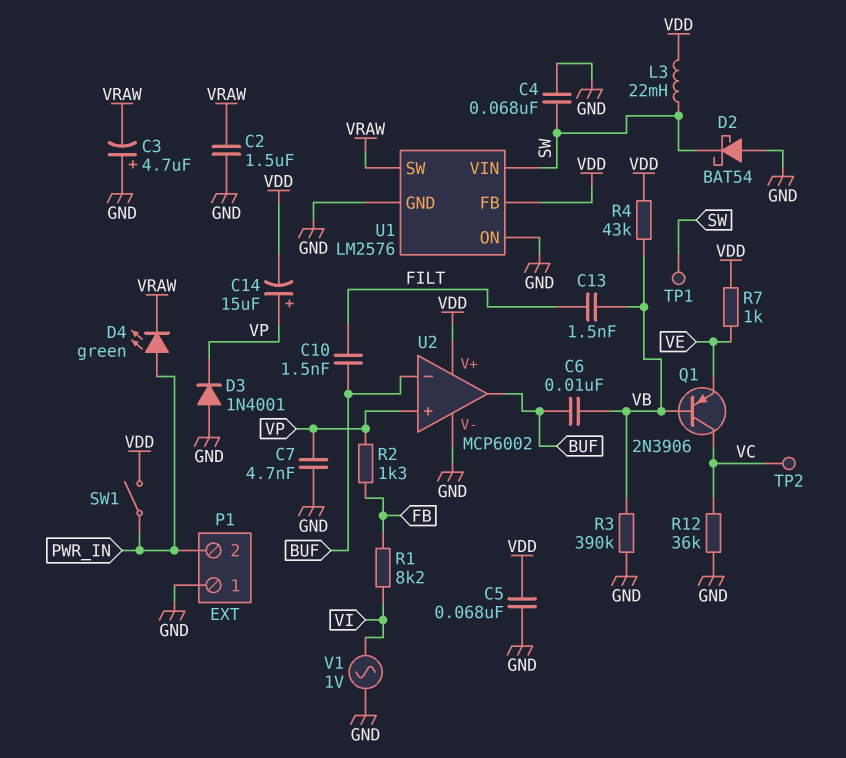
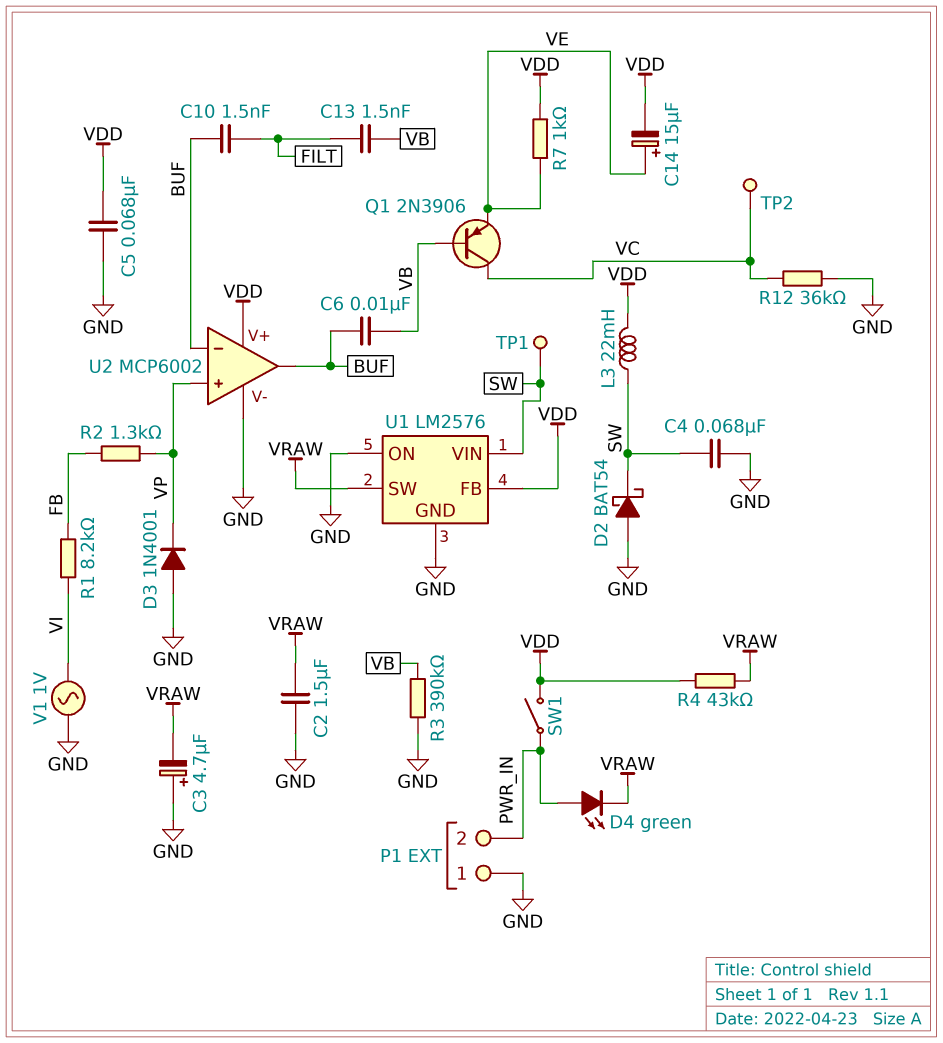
C7: 4.7nF (GND, VP) -> none
C14: 15uF (plus VP, minus VDD) -> 15uF (plus VE, minus VDD)
R4: 43k (VB, VDD) -> 43k (VDD, VRAW)

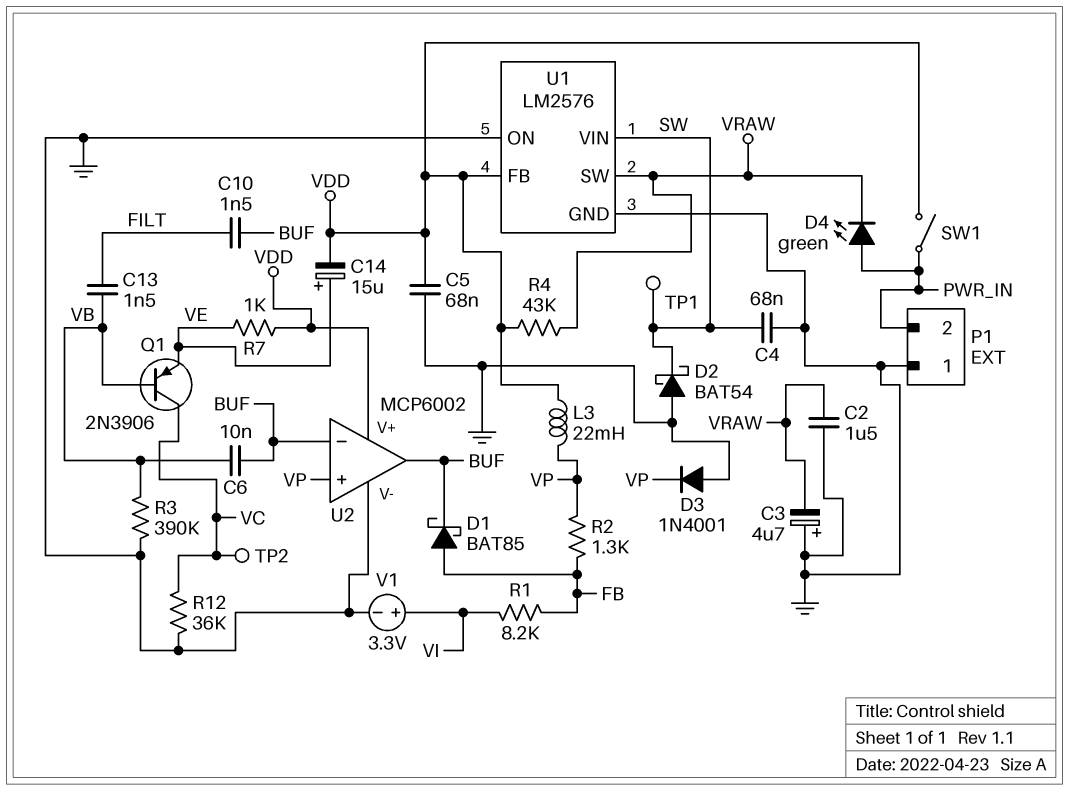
D1: none -> schottky BAT85 (A FB, K BUF)
L3: 22mH (SW, VDD) -> 22mH (VDD, VP)
V1: AC 1V (GND, VI) -> 3.3V (plus VI, minus GND)

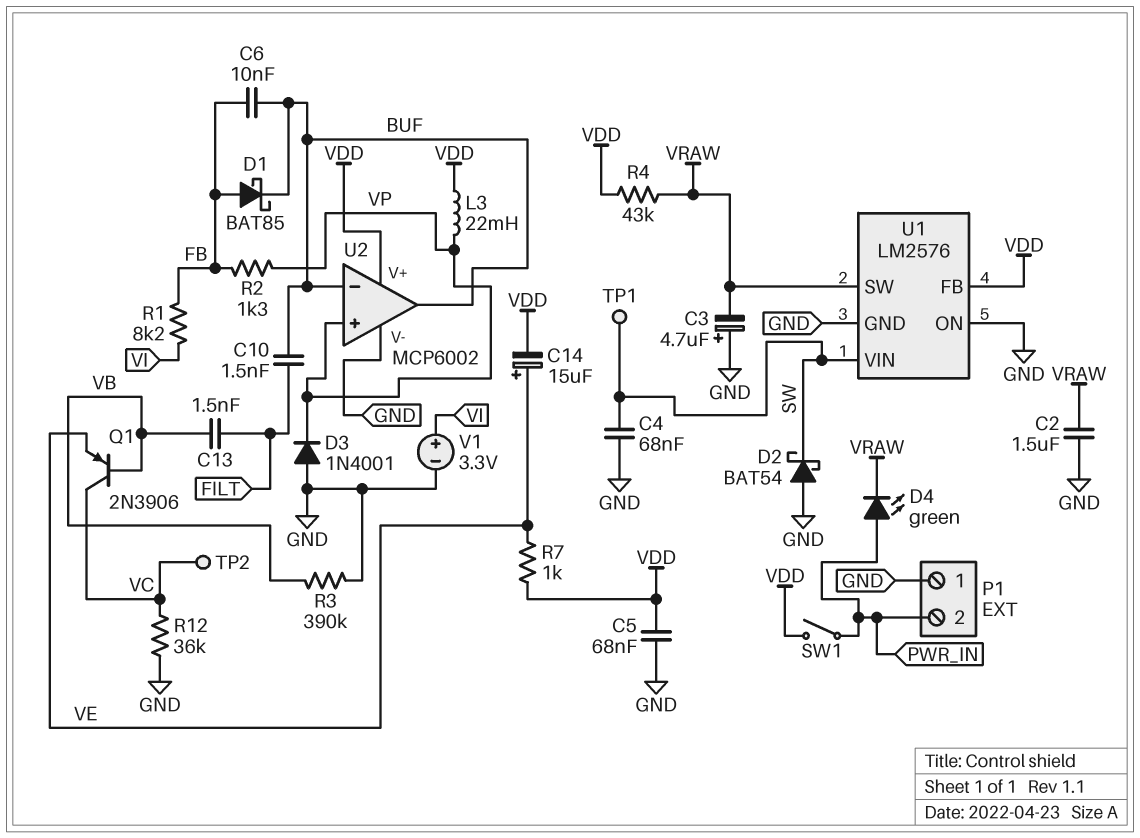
C6: 10nF (BUF, VB) -> 10nF (BUF, FB)

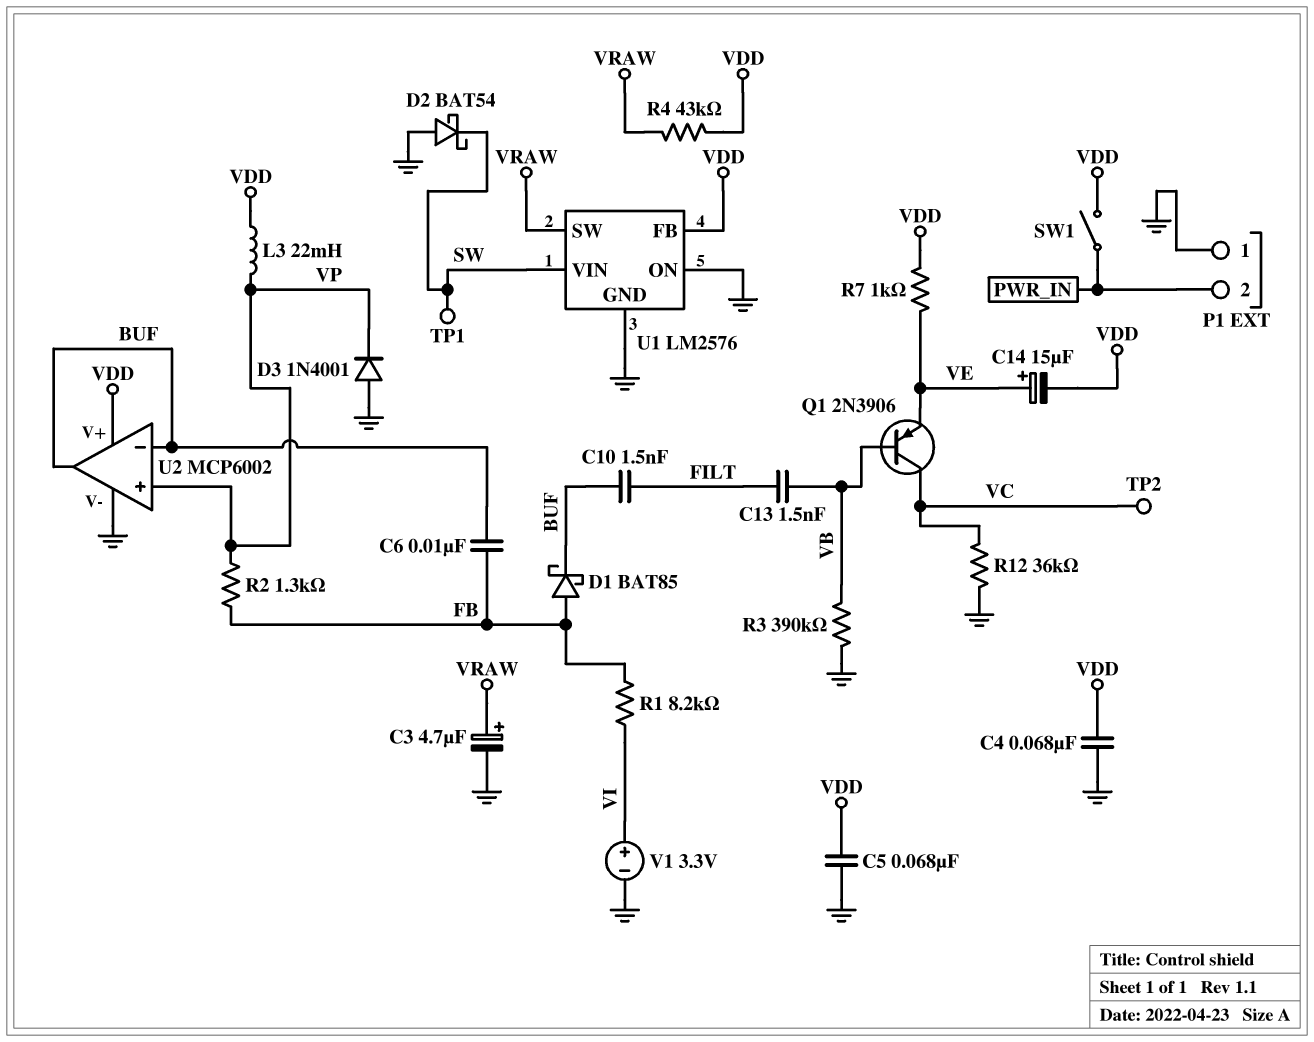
C2: 1.5uF (GND, VRAW) -> none
C3: 4.7uF (plus GND, minus VRAW) -> 4.7uF (plus VRAW, minus GND)
C4: 68nF (GND, SW) -> 68nF (GND, VDD)
D4: LED green (A PWR_IN, K VRAW) -> none

